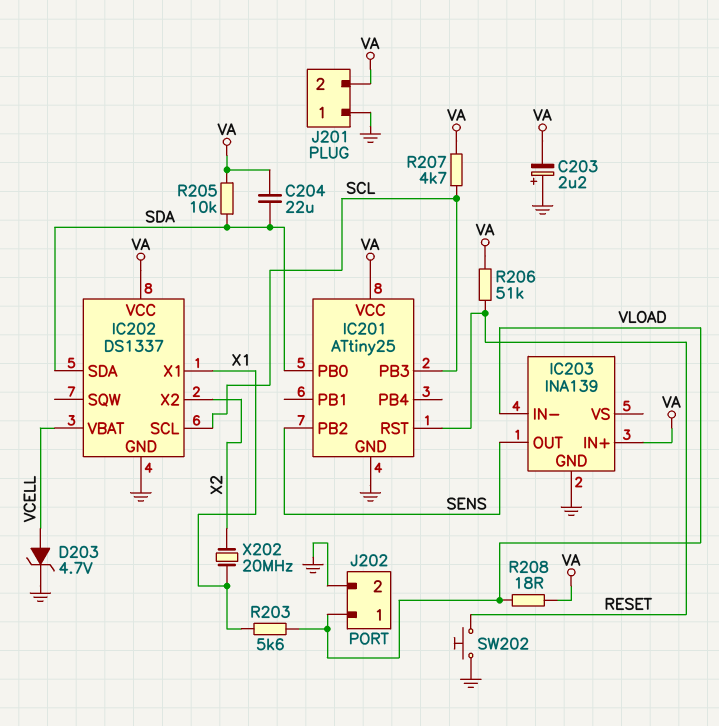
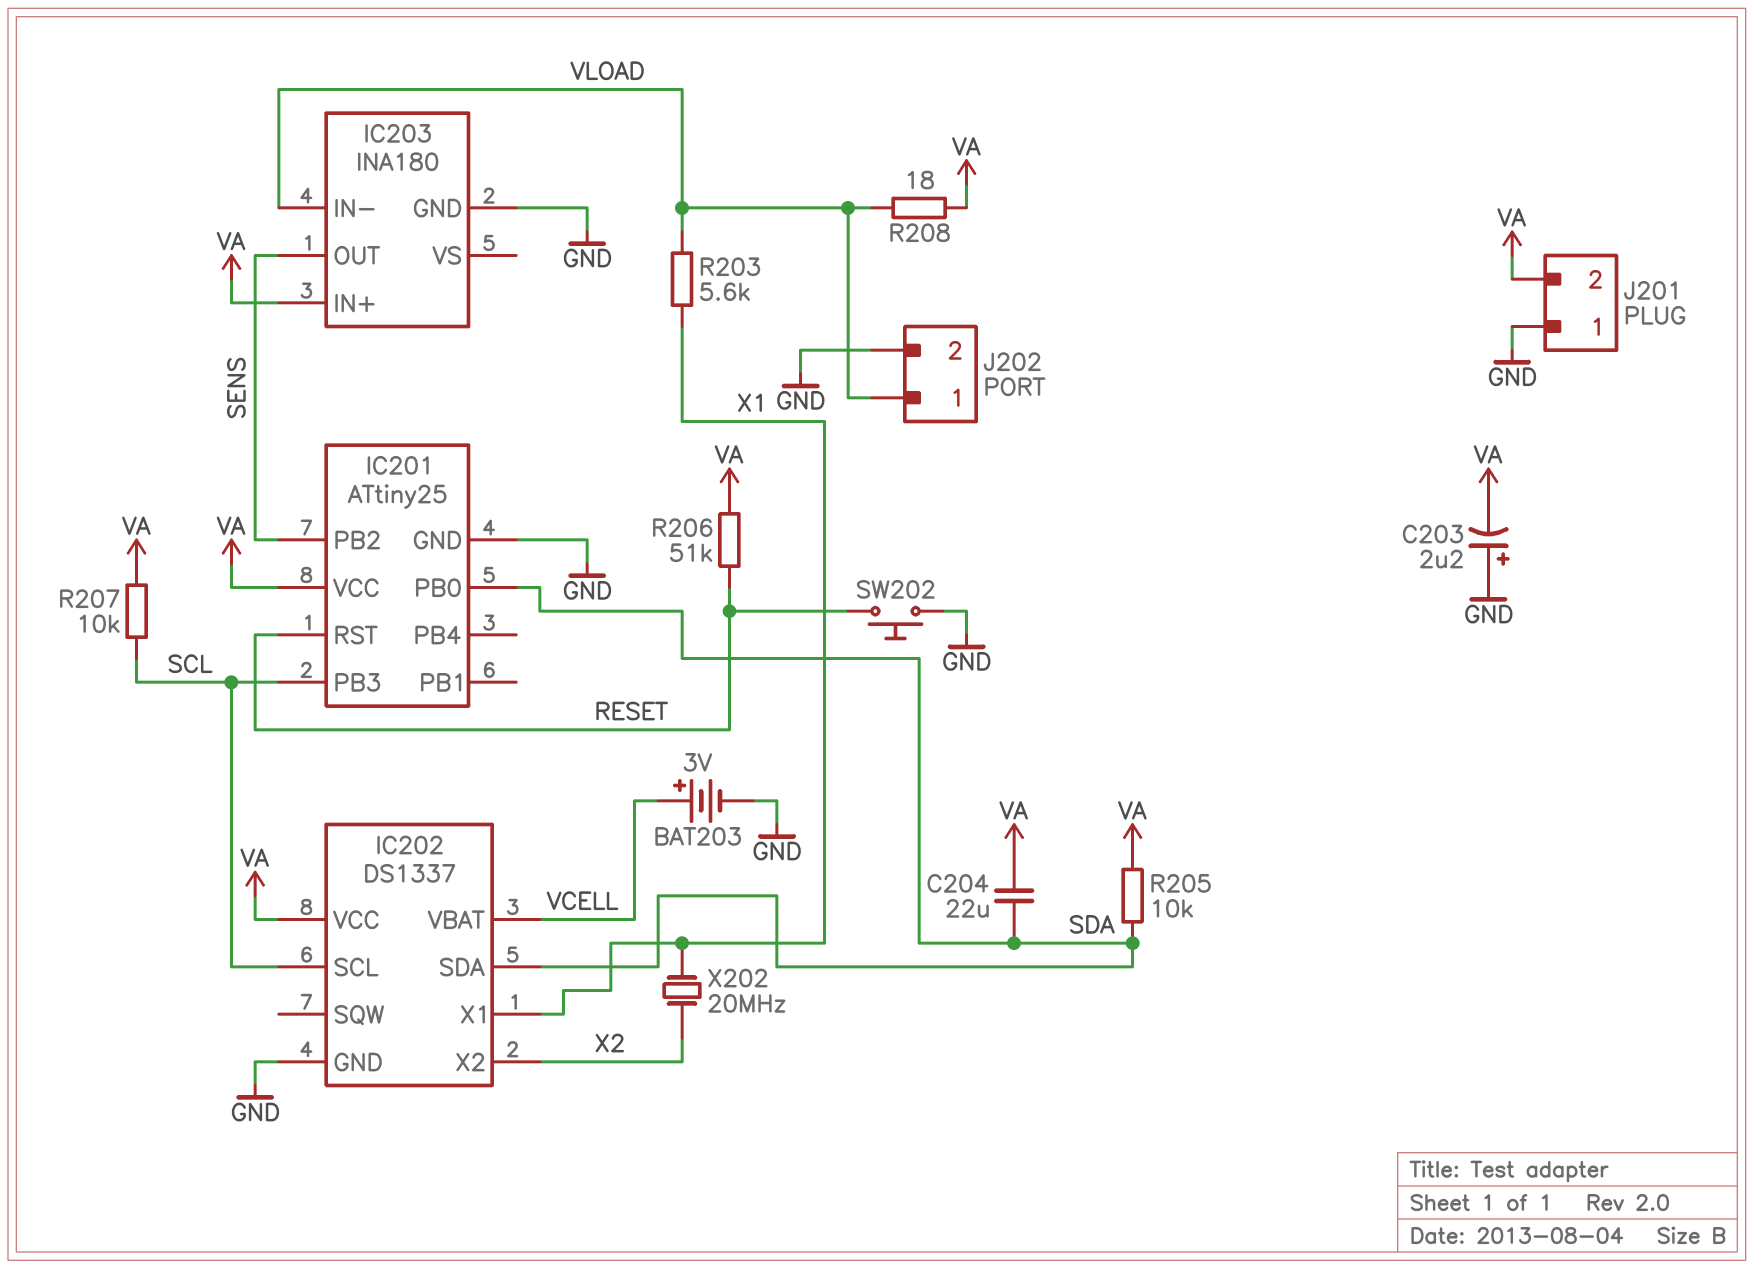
BAT203: none -> 3V (plus VCELL, minus GND)
D203: zener 4.7V (A VCELL, K GND) -> none
IC203: INA139 -> INA180
R207: 4.7k (SCL, VA) -> 10k (SCL, VA)

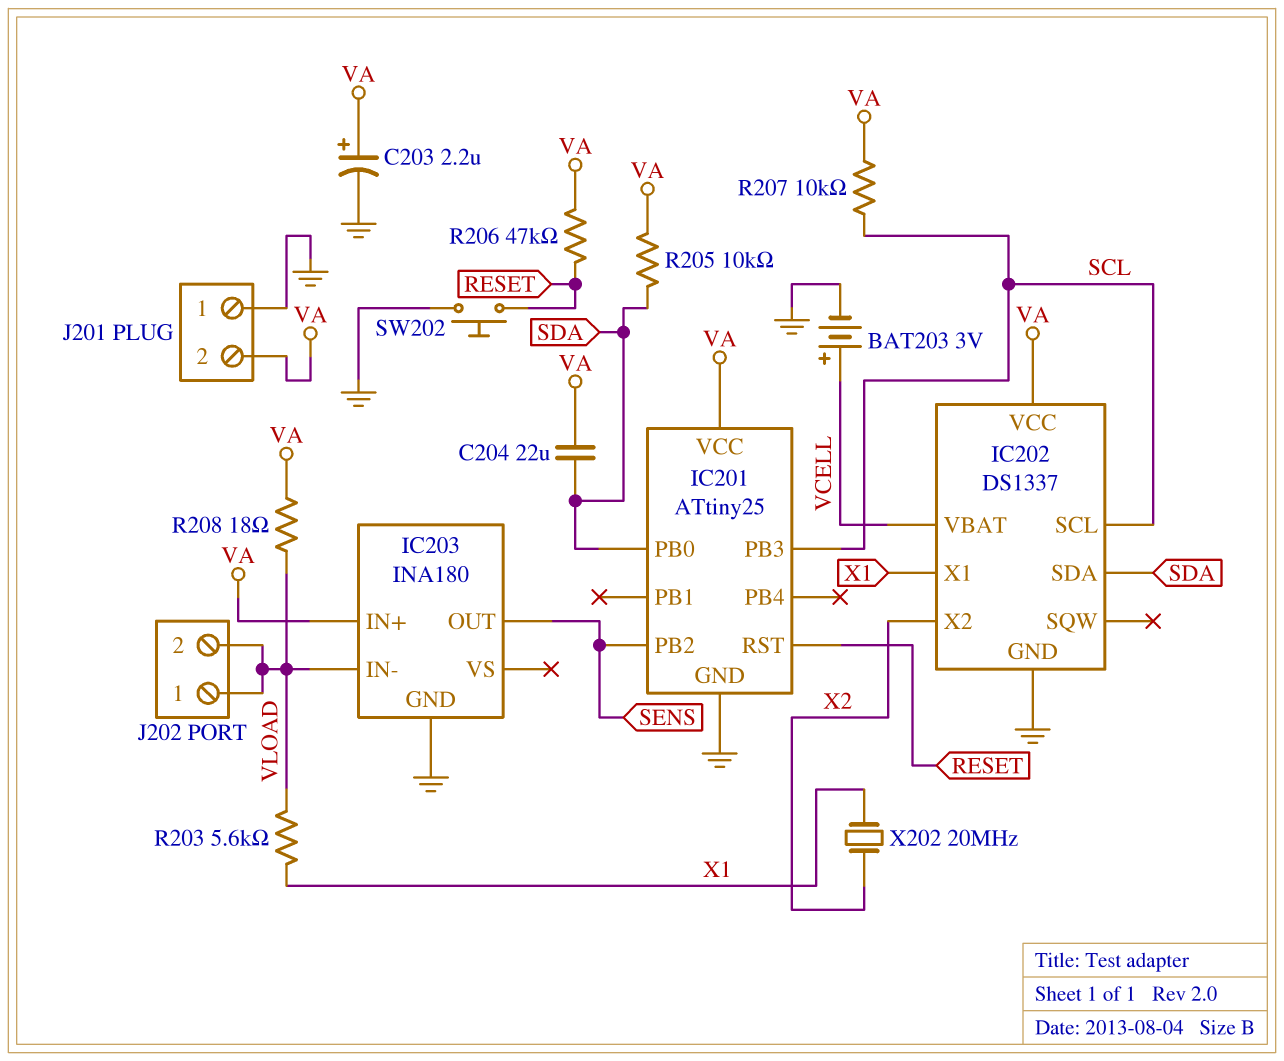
C203: 2.2uF (plus GND, minus VA) -> 2.2uF (plus VA, minus GND)
J202 pin 2: GND -> VLOAD
R206: 51k (RESET, VA) -> 47k (RESET, VA)

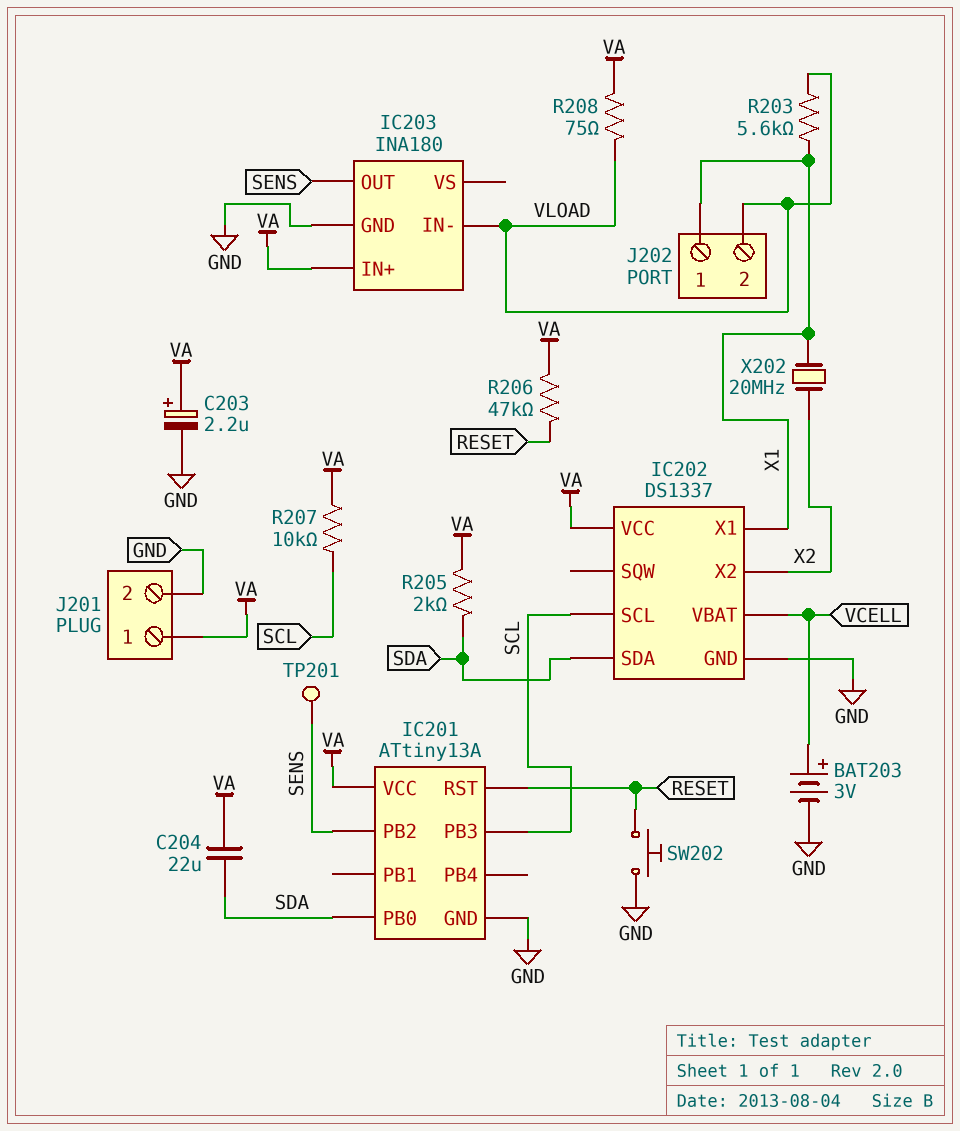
IC201: ATtiny25 -> ATtiny13A
J201 pin 1: GND -> VA
J201 pin 2: VA -> GND
J202 pin 1: VLOAD -> X1
R205: 10k (SDA, VA) -> 2k (SDA, VA)
R208: 18 (VA, VLOAD) -> 75 (VA, VLOAD)
TP201: none -> test point (SENS)

